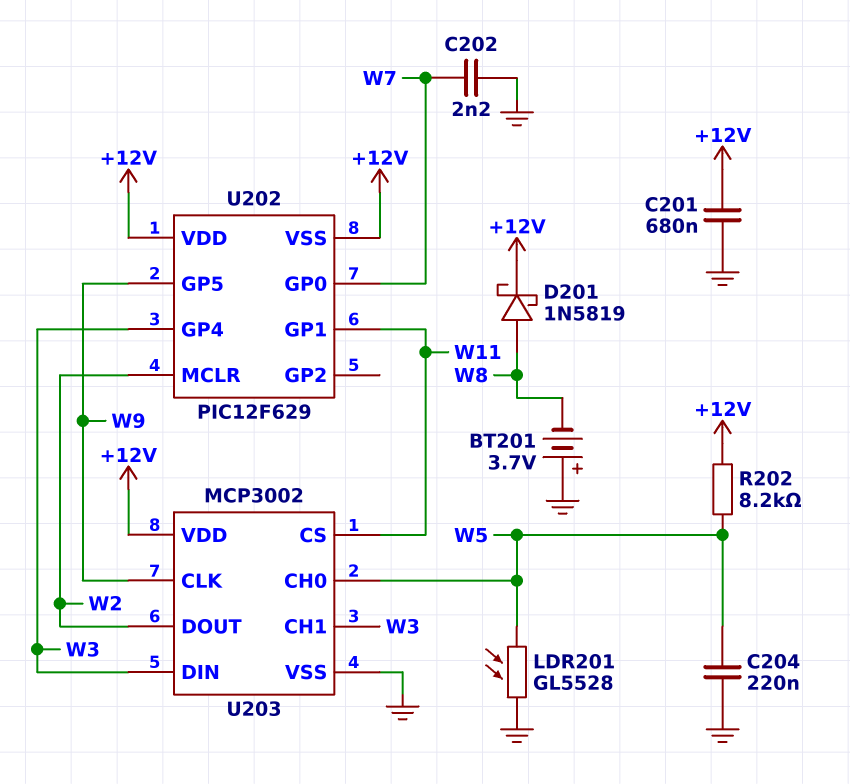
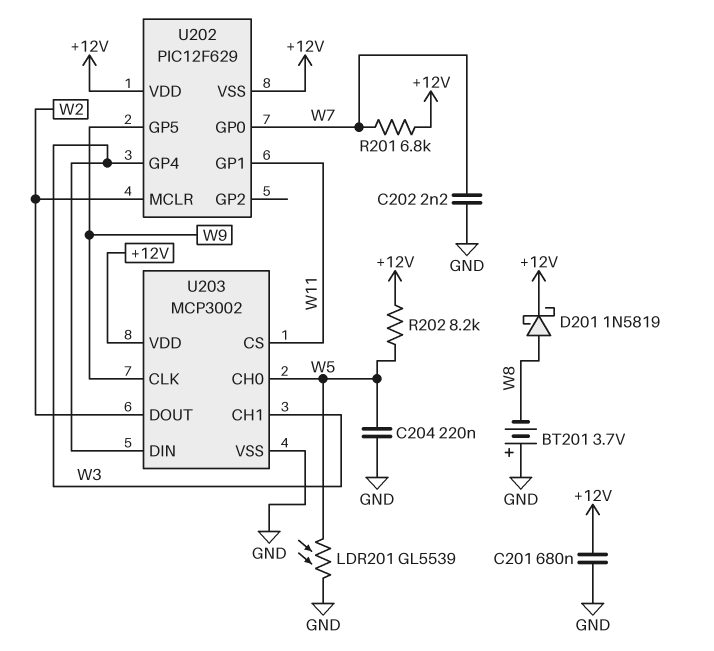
LDR201: GL5528 (GND, W5) -> GL5539 (GND, W5)
R201: none -> 6.8k (+12V, W7)

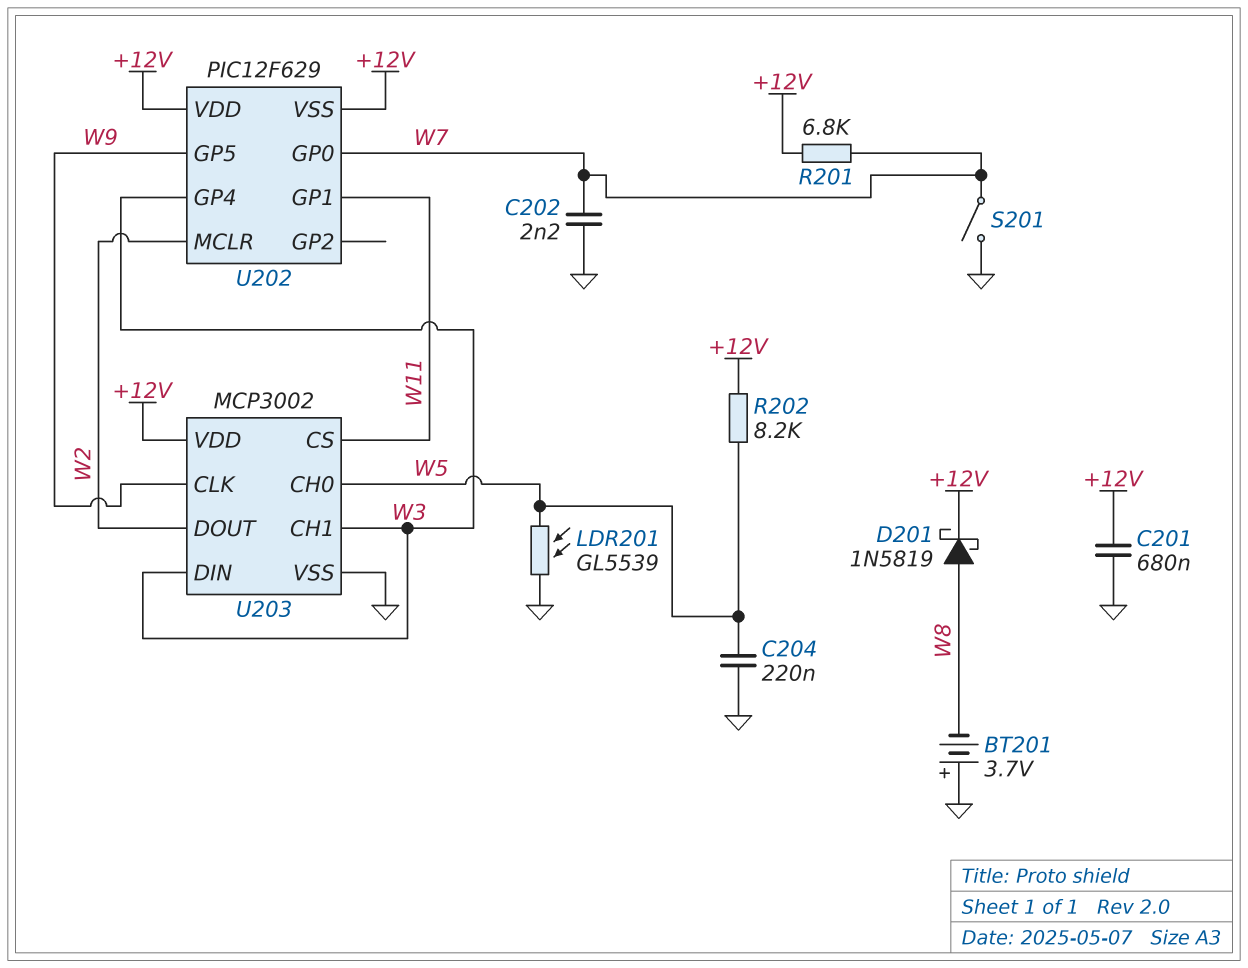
S201: none -> switch (GND, W7)

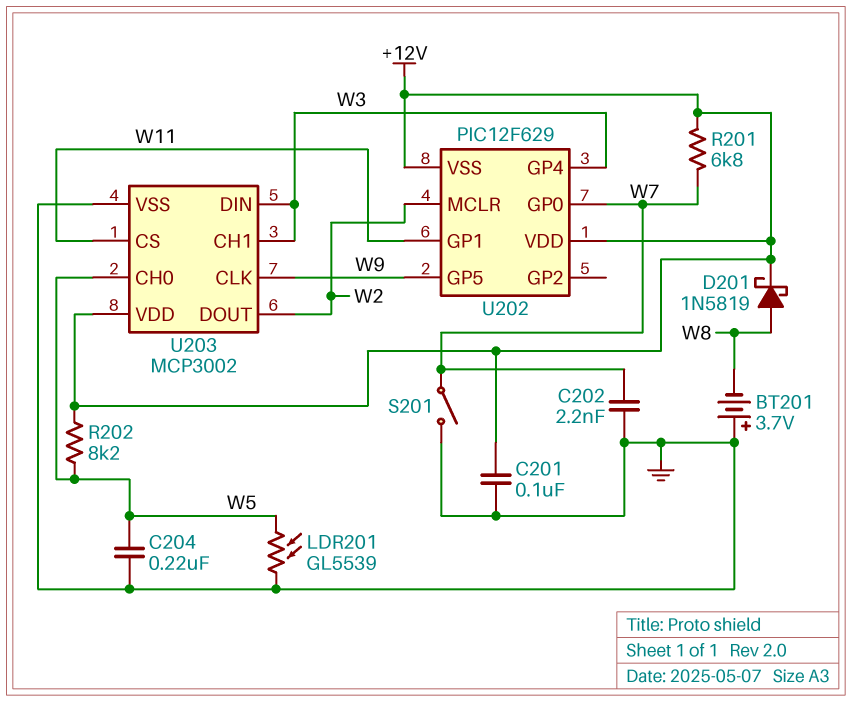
C201: 680nF (+12V, GND) -> 100nF (+12V, GND)

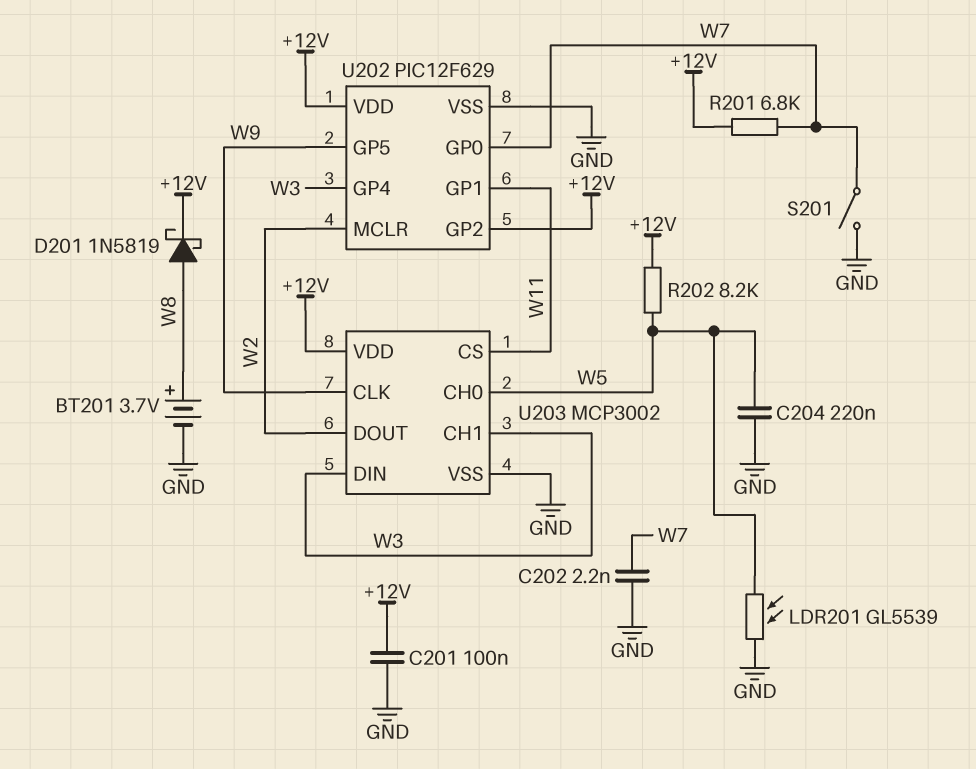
BT201: 3.7V (plus GND, minus W8) -> 3.7V (plus W8, minus GND)
U202 pin GP2: none -> +12V
U202 pin VSS: +12V -> GND

